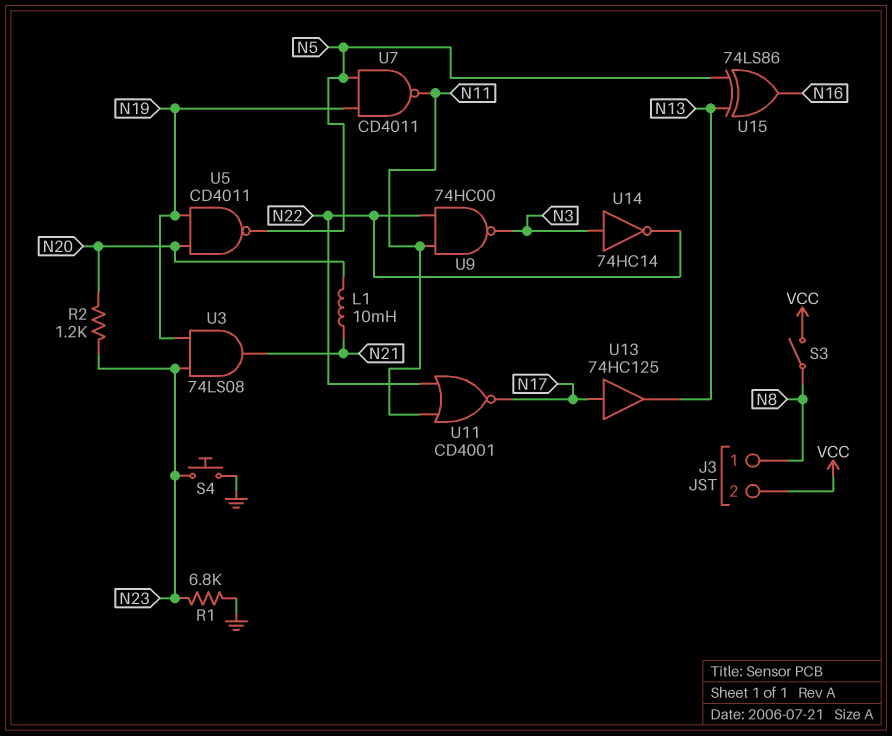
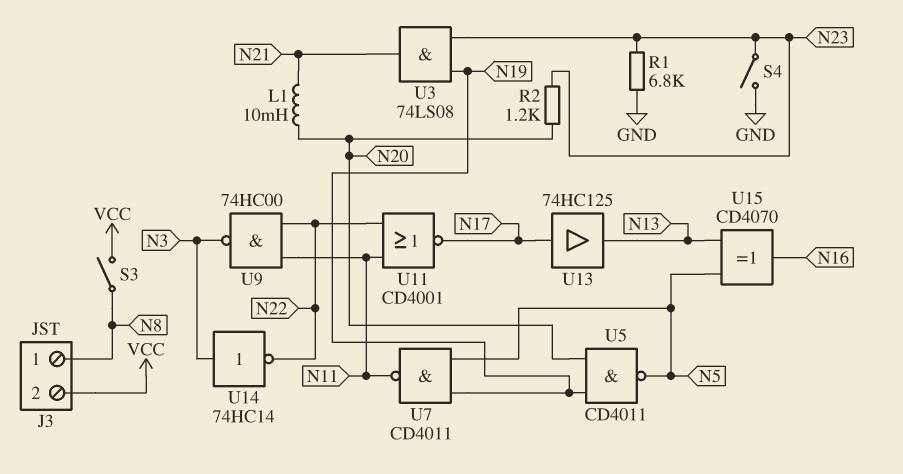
S4: button (GND, N23) -> switch (GND, N23)
U15: XOR 74LS86 (in N5, in N13, out N16) -> XOR CD4070 (in N5, in N13, out N16)

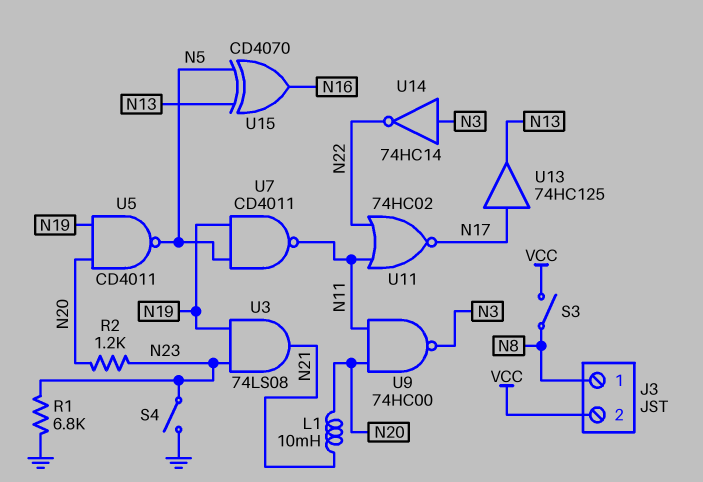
U9: NAND 74HC00 (in N11, in N22, out N3) -> NAND 74HC00 (in N11, in N20, out N3)
U11: NOR CD4001 (in N11, in N22, out N17) -> NOR 74HC02 (in N11, in N22, out N17)

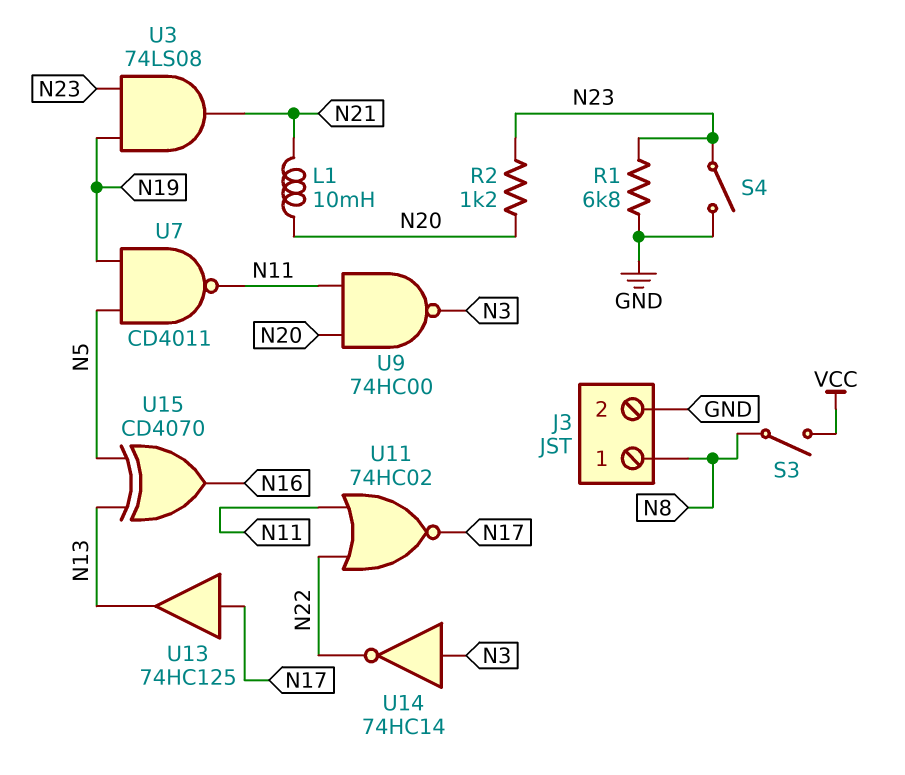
J3 pin 2: VCC -> GND
U5: NAND CD4011 (in N19, in N20, out N5) -> none

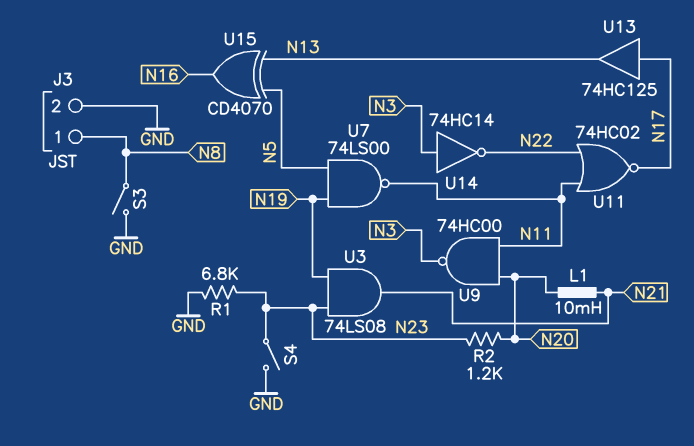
S3: switch (N8, VCC) -> switch (GND, N8)
U7: NAND CD4011 (in N5, in N19, out N11) -> NAND 74LS00 (in N5, in N19, out N11)

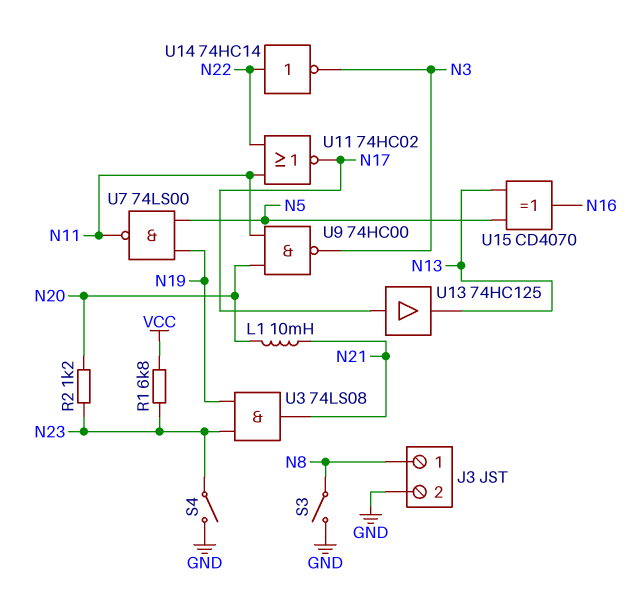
R1: 6.8k (GND, N23) -> 6.8k (N23, VCC)
U14: NOT 74HC14 (in N3, out N22) -> NOT 74HC14 (in N22, out N3)

